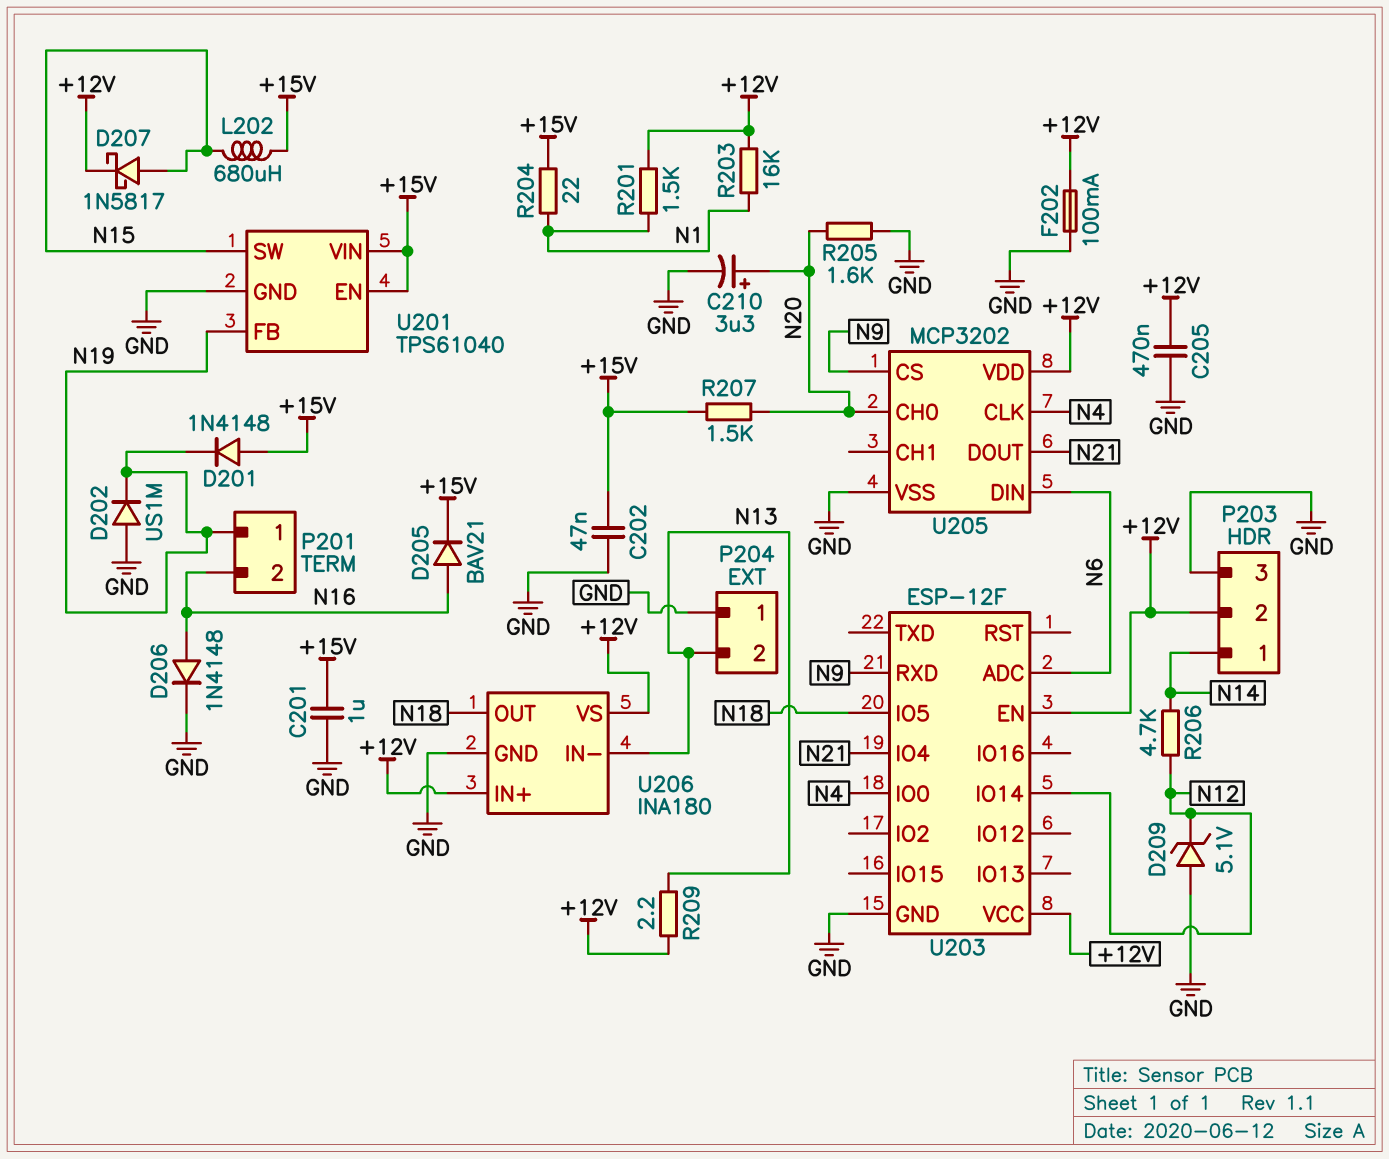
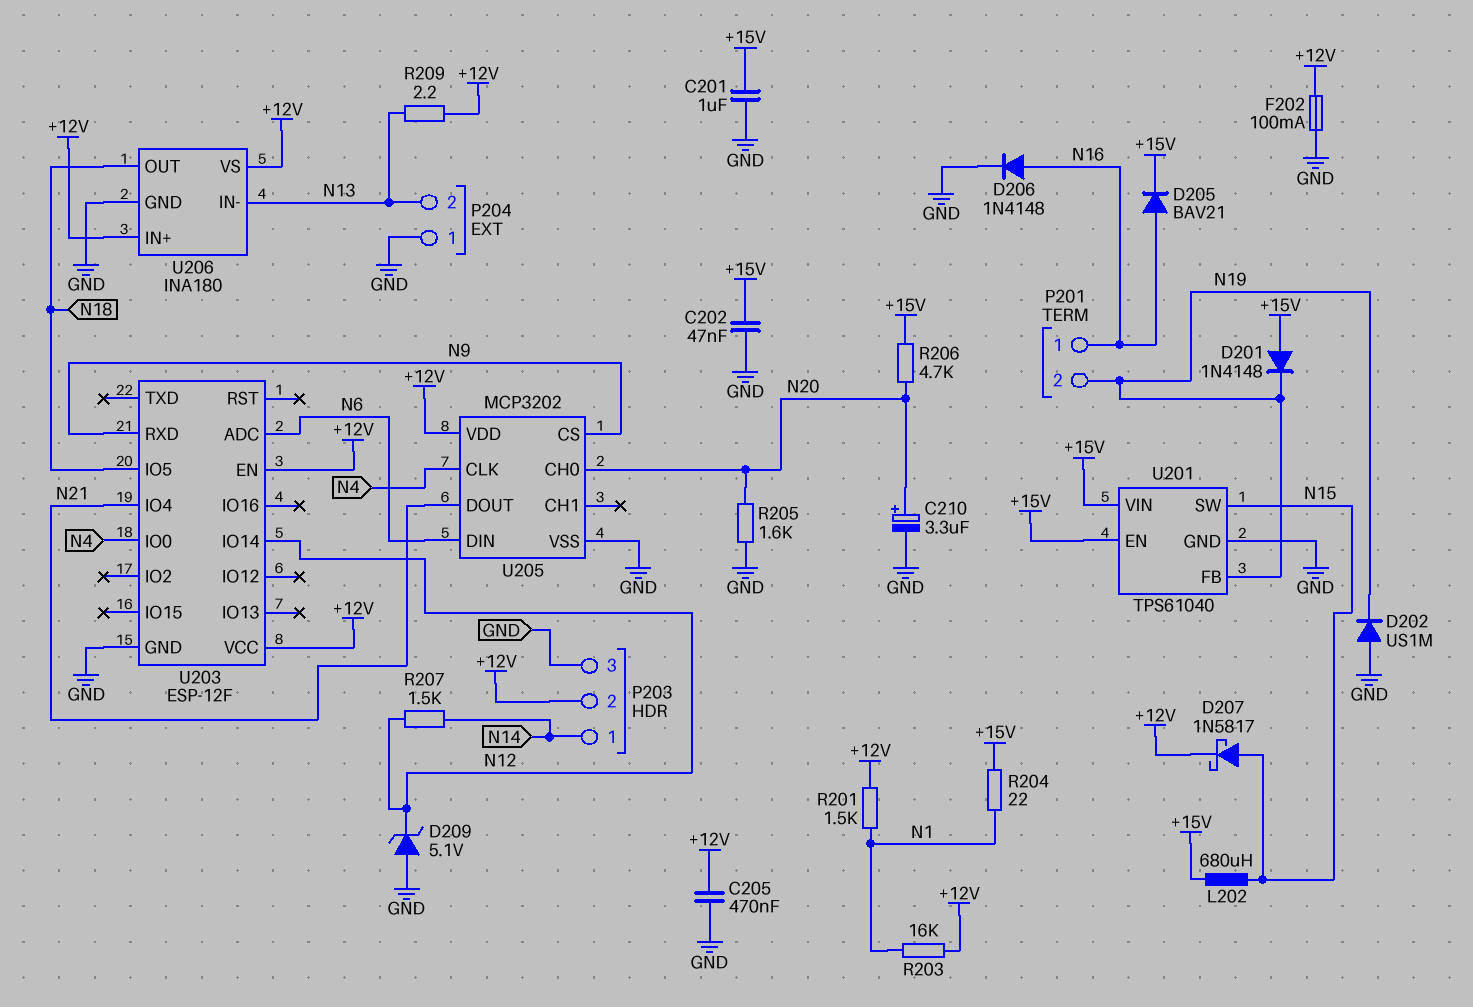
P201 pin 1: N19 -> N16
P201 pin 2: N16 -> N19
R206: 4.7k (N12, N14) -> 4.7k (+15V, N20)
R207: 1.5k (+15V, N20) -> 1.5k (N12, N14)

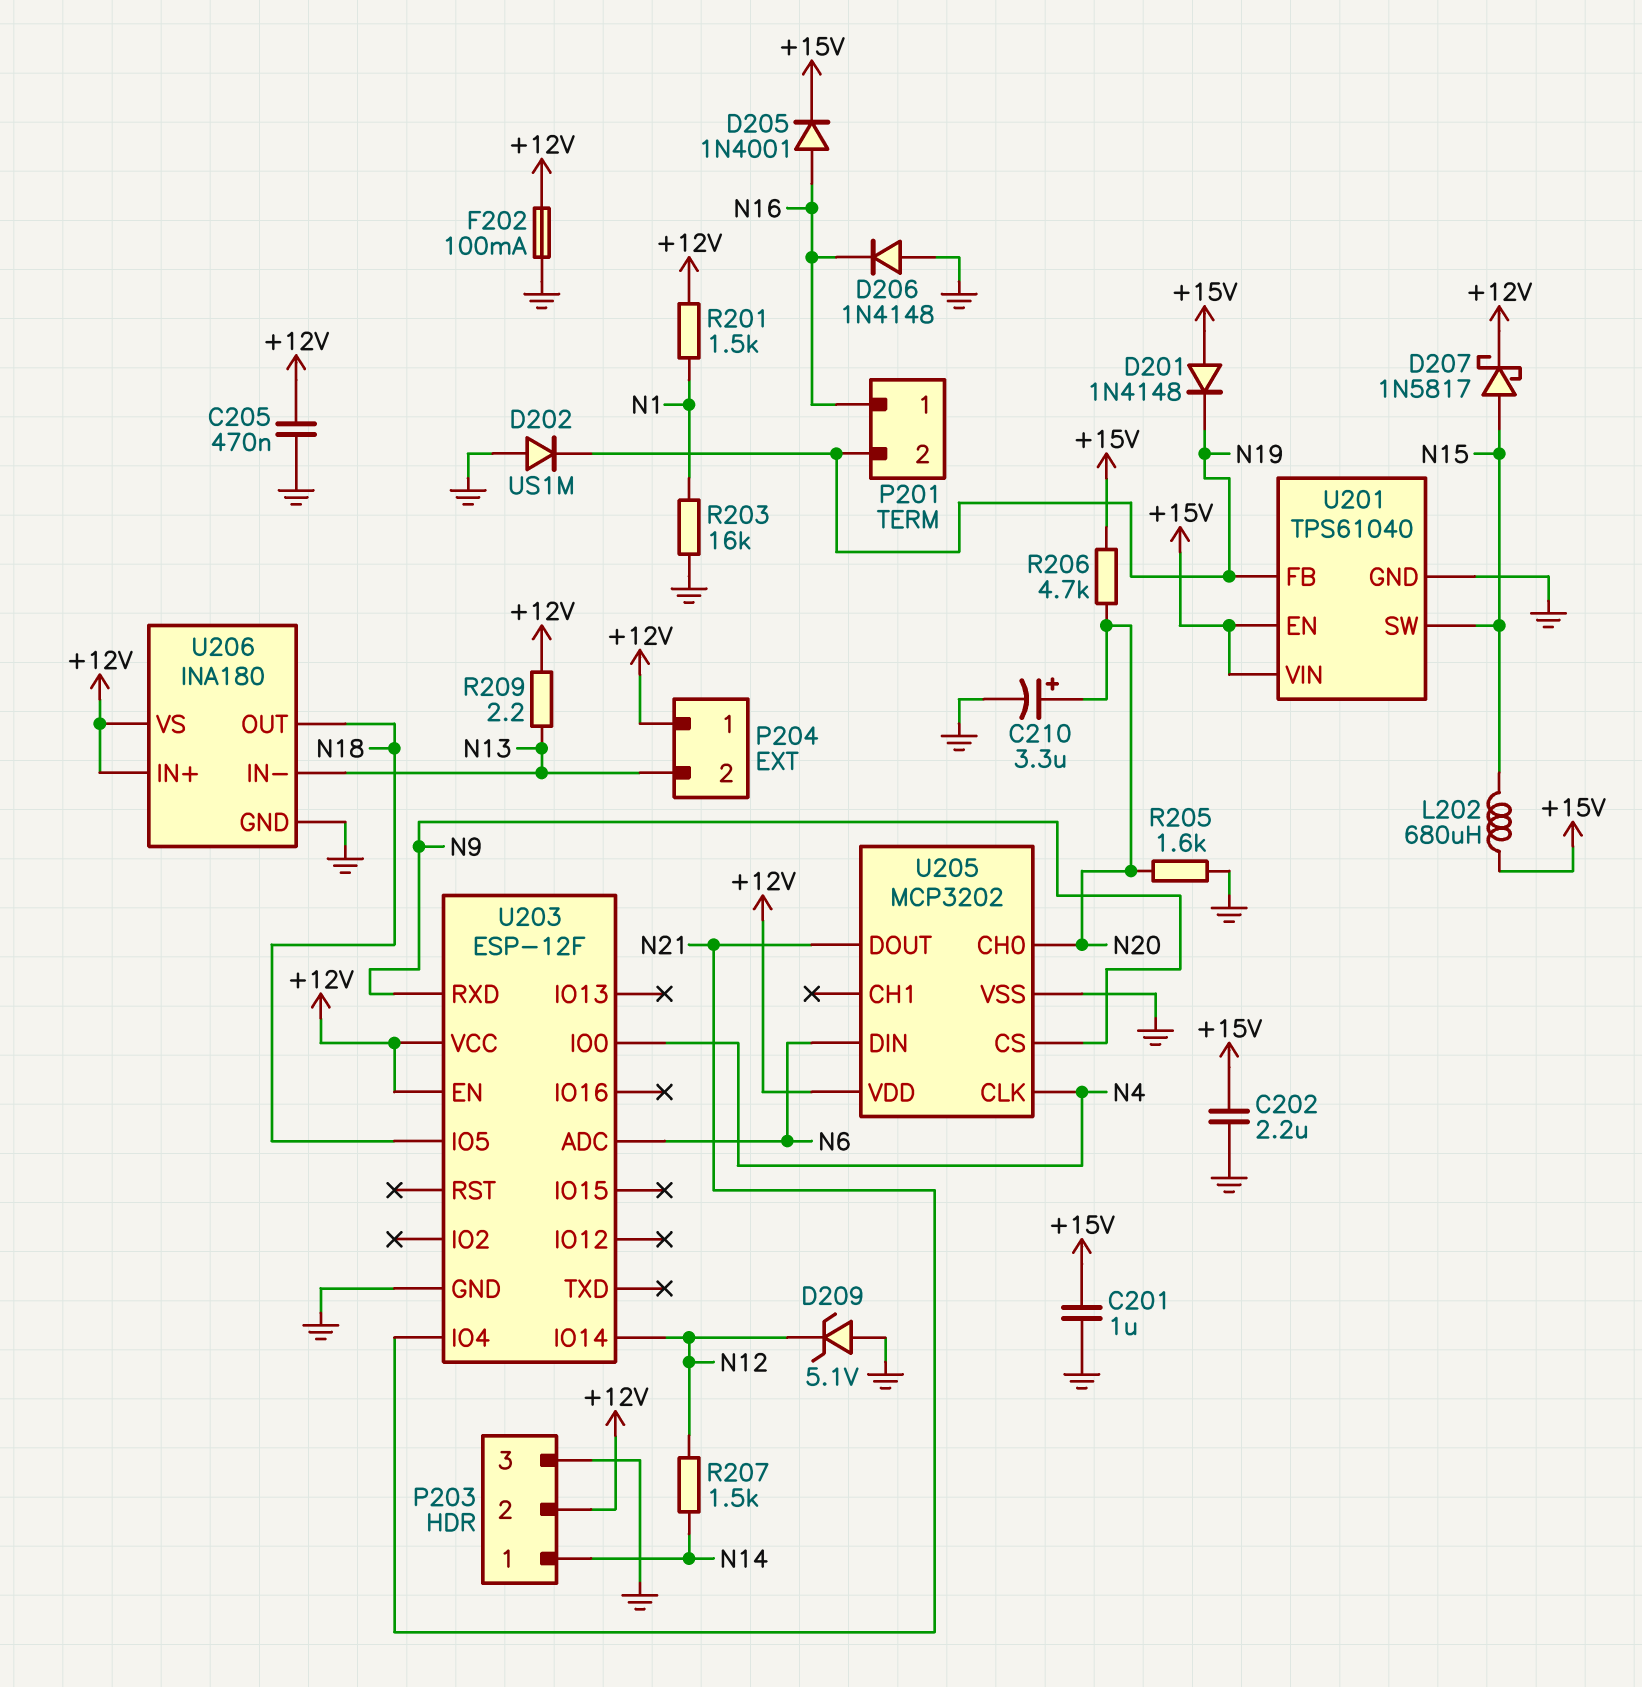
C202: 47nF (+15V, GND) -> 2.2uF (+15V, GND)
D205: diode BAV21 (A N16, K +15V) -> diode 1N4001 (A N16, K +15V)
D206: diode 1N4148 (A N16, K GND) -> diode 1N4148 (A GND, K N16)
P204 pin 1: GND -> +12V
R203: 16k (+12V, N1) -> 16k (GND, N1)
R204: 22 (+15V, N1) -> none

